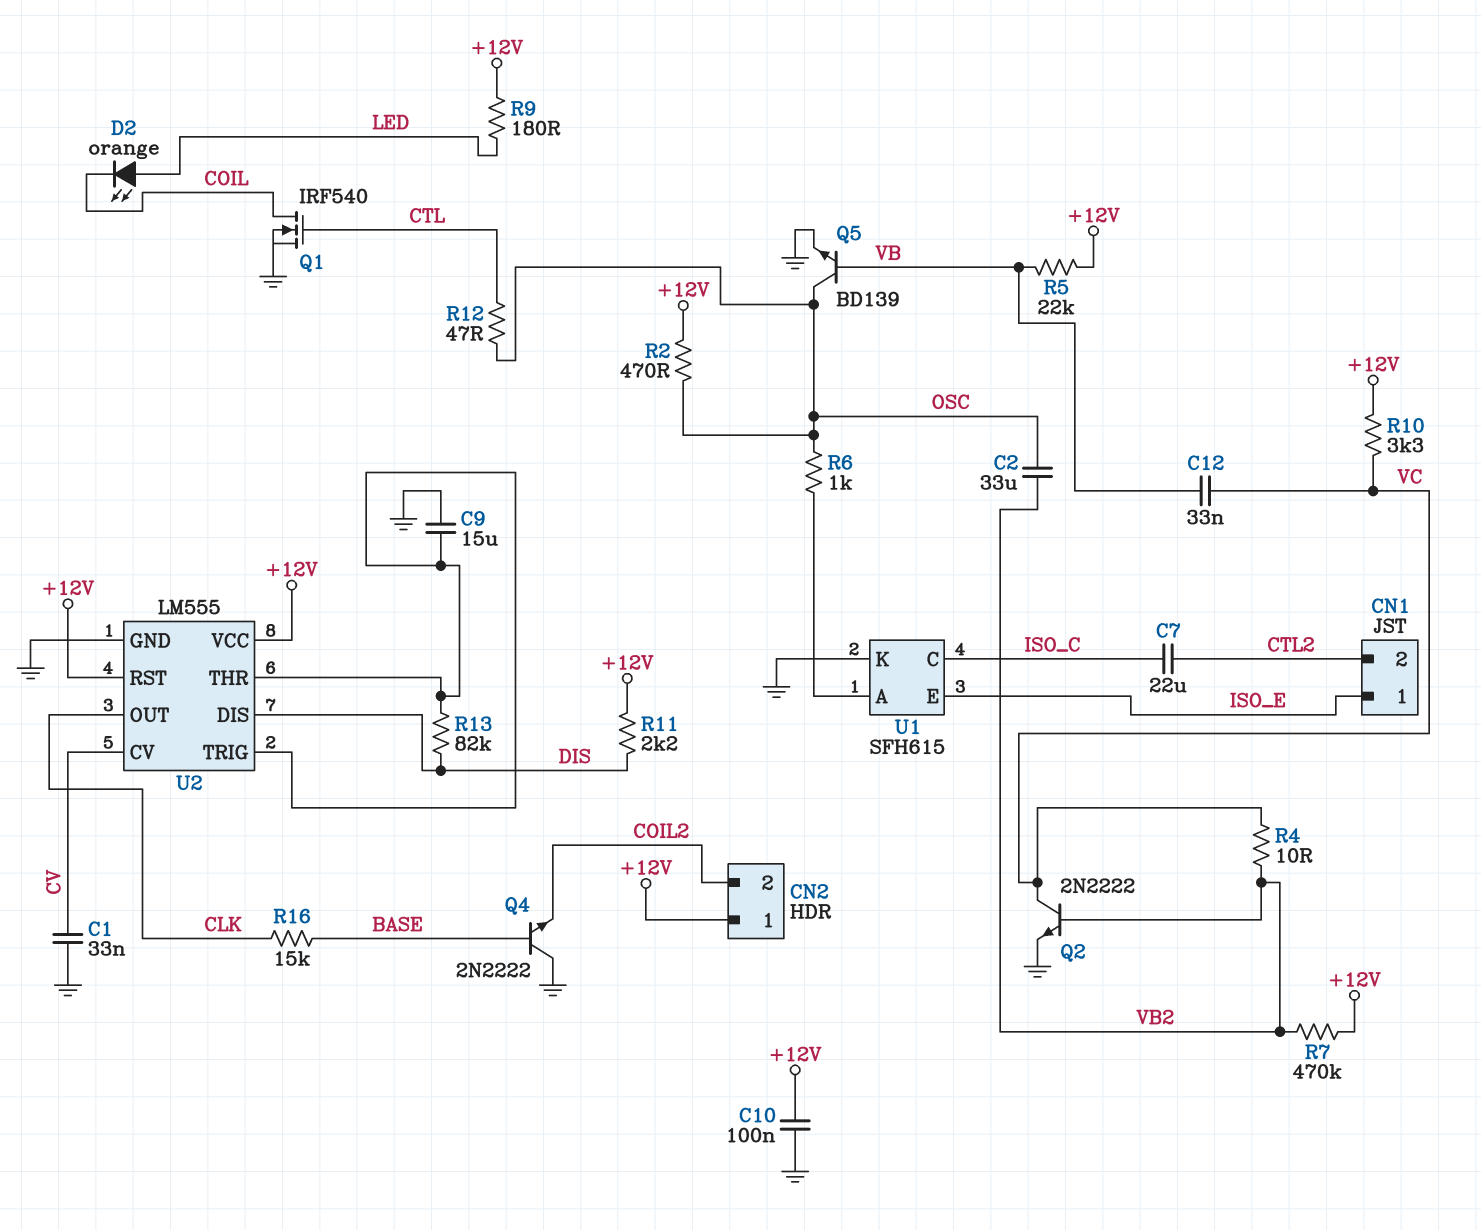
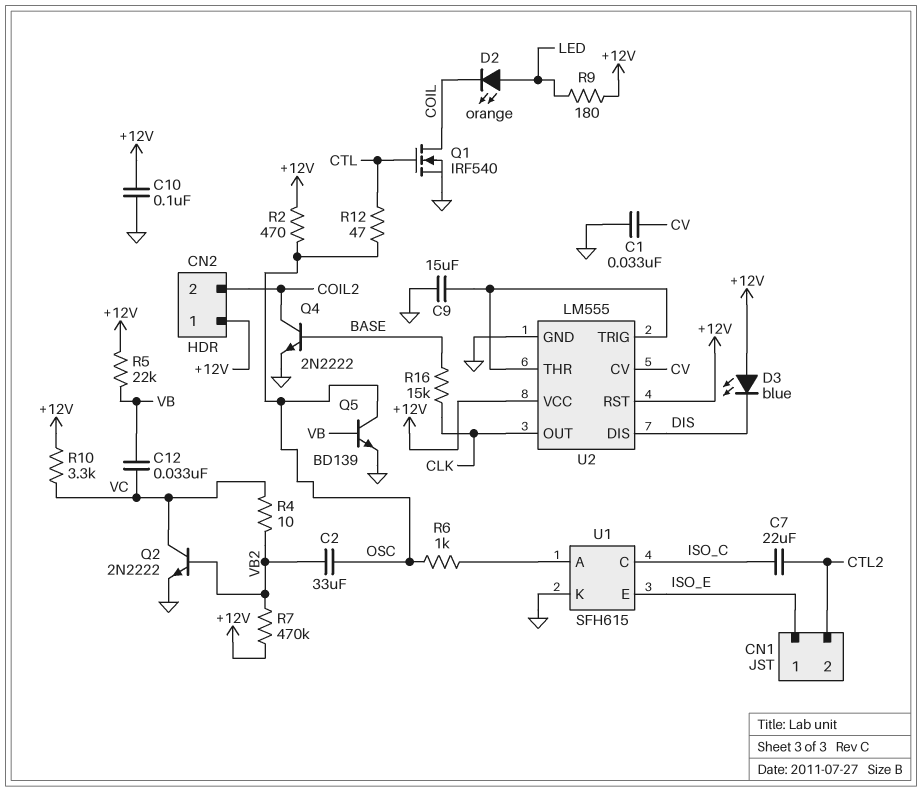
D3: none -> LED blue (A +12V, K DIS)
Q4: NPN 2N2222 (B BASE, C GND, E COIL2) -> NPN 2N2222 (B BASE, C COIL2, E GND)
R11: 2.2k (+12V, DIS) -> none
R13: 82k (DIS, U2/THR) -> none

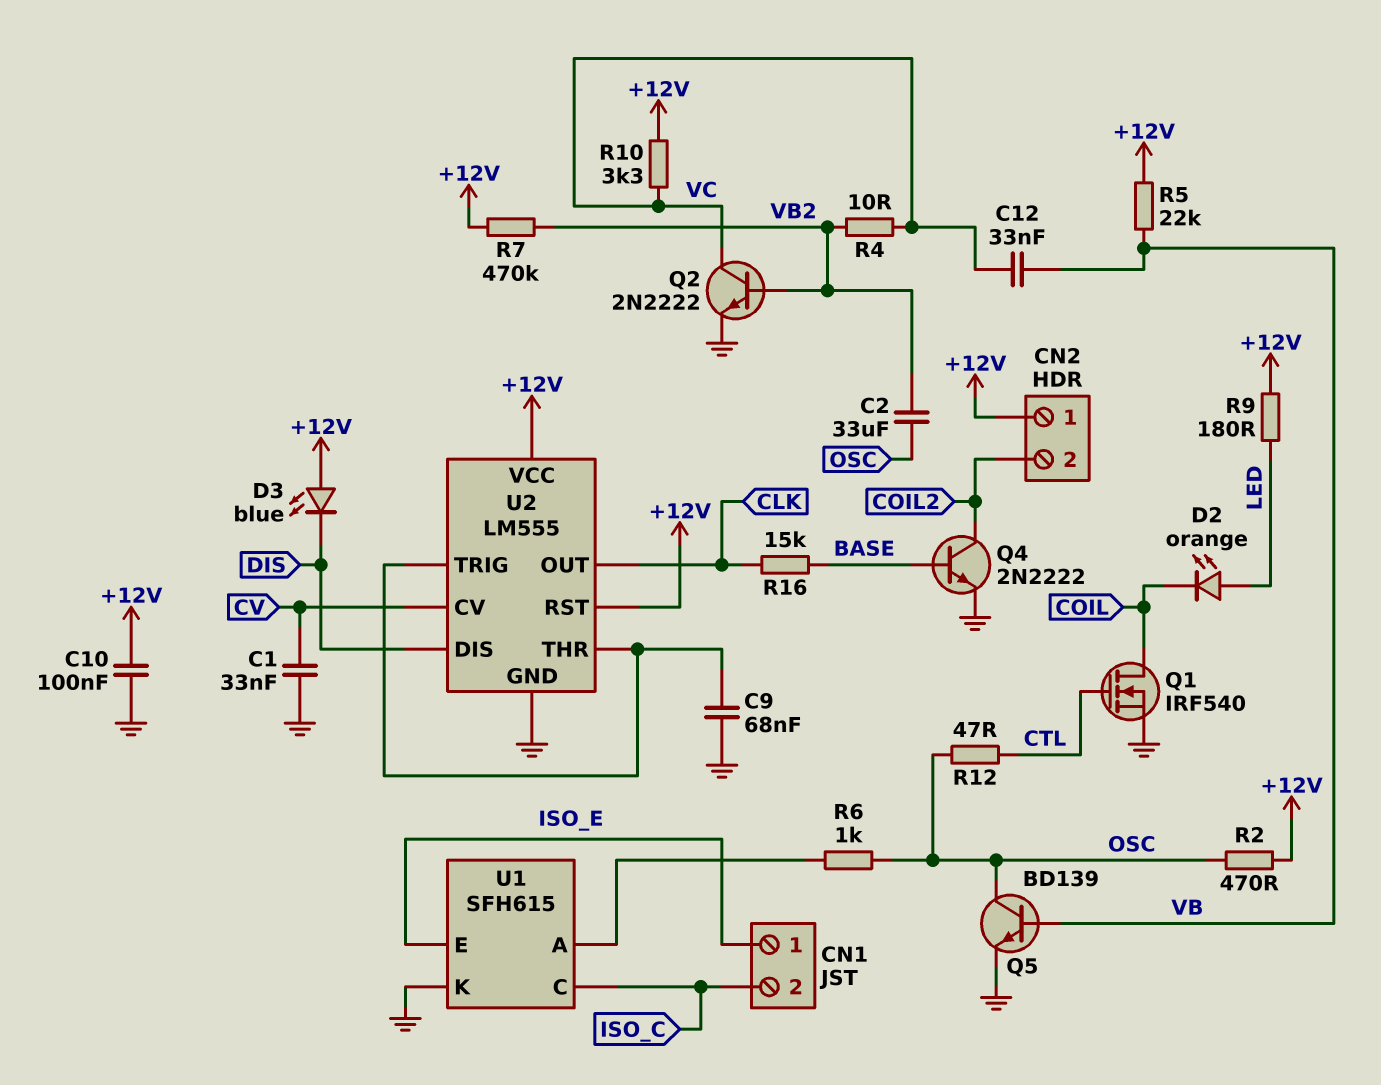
C7: 22uF (CTL2, ISO_C) -> none
C9: 15uF (GND, U2/THR) -> 68nF (GND, U2/THR)
CN1 pin 2: CTL2 -> ISO_C

